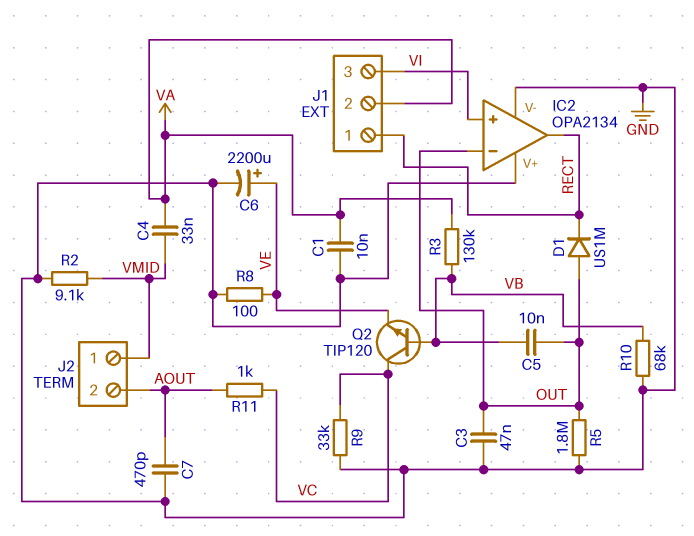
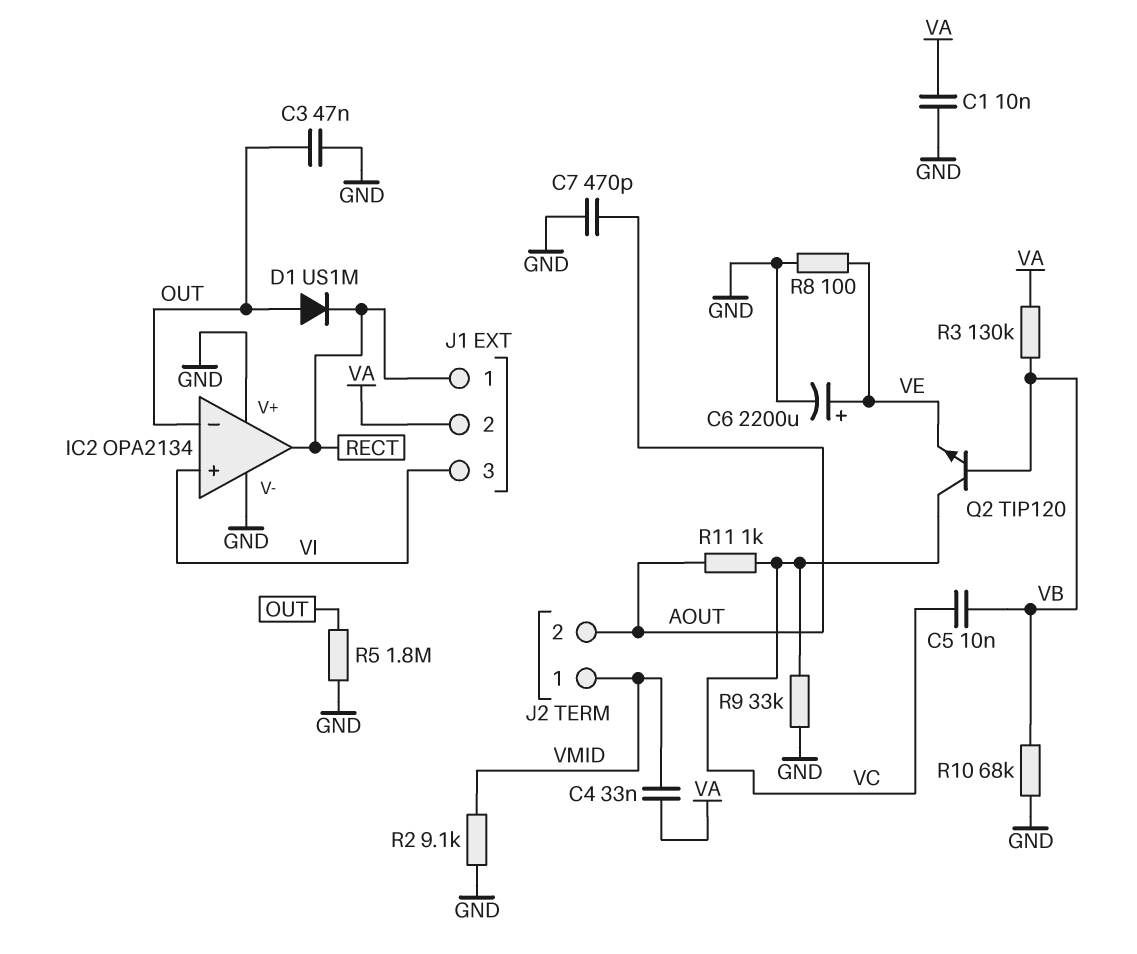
C5: 10nF (OUT, VB) -> 10nF (VB, VC)

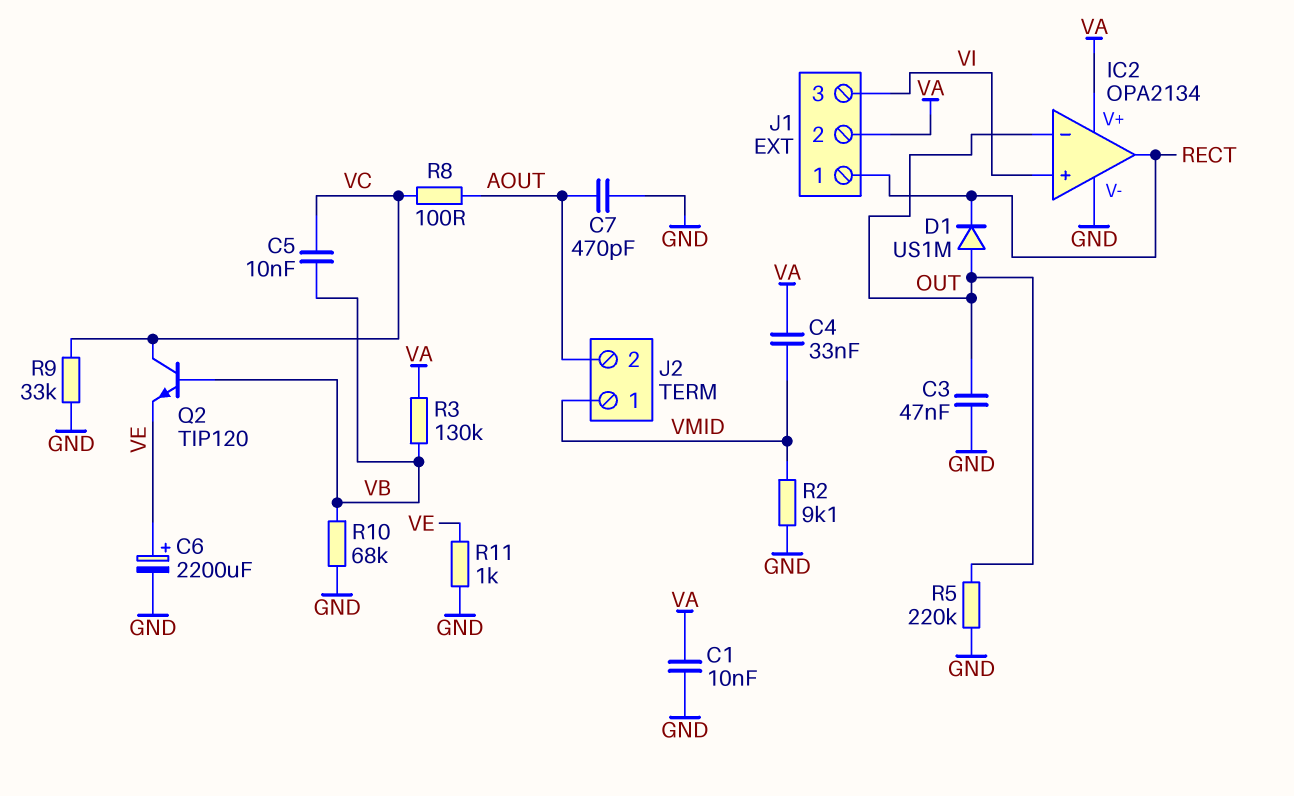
IC2 pin V+: GND -> VA
R5: 1.8M (GND, OUT) -> 220k (GND, OUT)
R8: 100 (GND, VE) -> 100 (AOUT, VC)
R11: 1k (AOUT, VC) -> 1k (GND, VE)

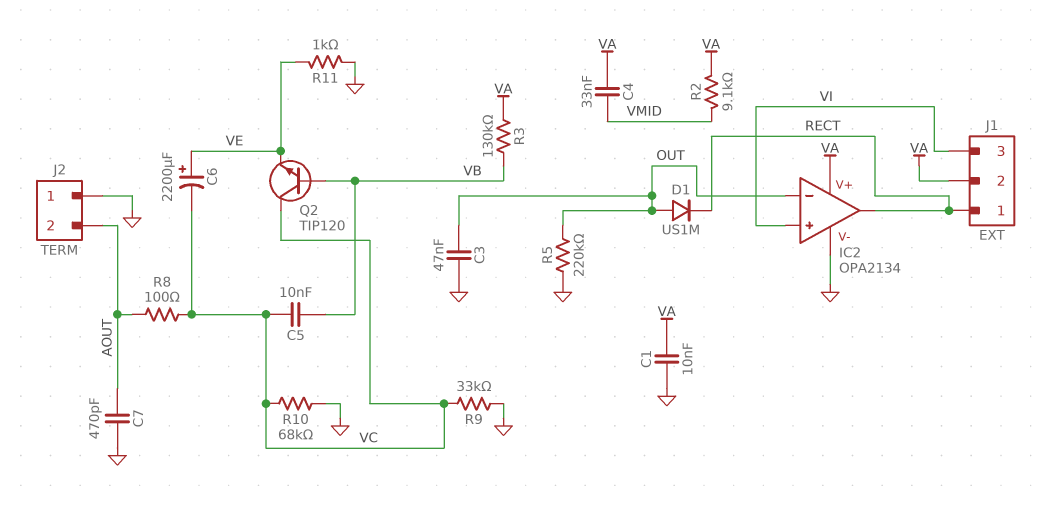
C6: 2200uF (plus VE, minus GND) -> 2200uF (plus VE, minus VC)
J2 pin 1: VMID -> GND
R2: 9.1k (GND, VMID) -> 9.1k (VA, VMID)
R10: 68k (GND, VB) -> 68k (GND, VC)

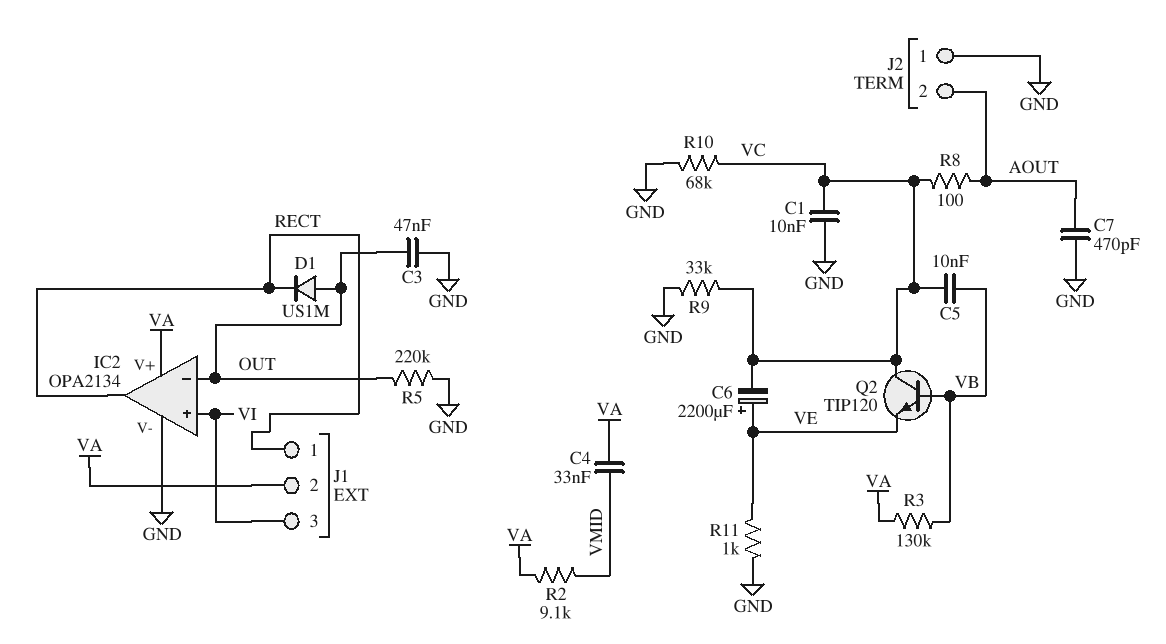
C1: 10nF (GND, VA) -> 10nF (GND, VC)

